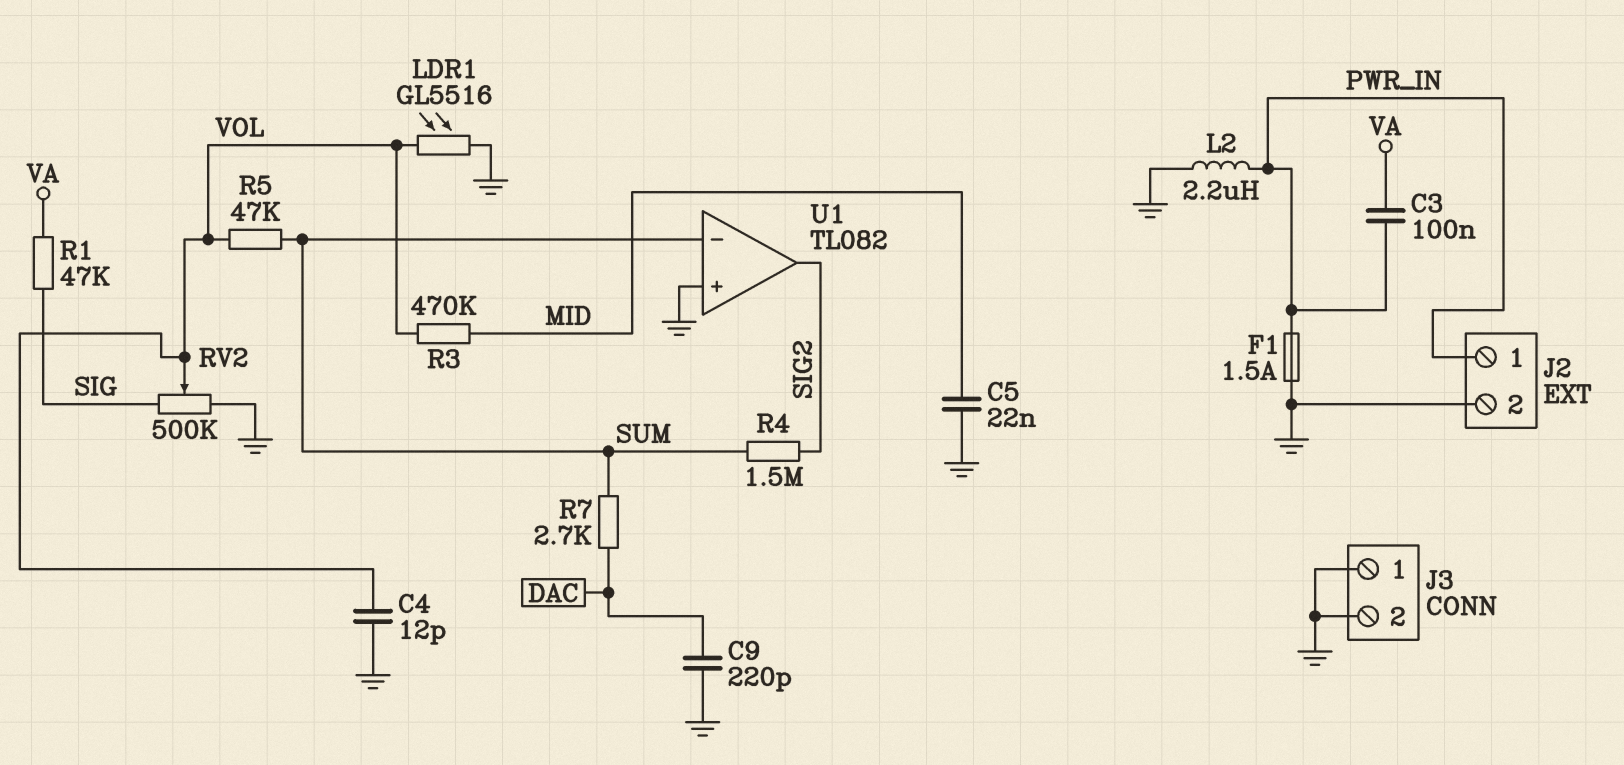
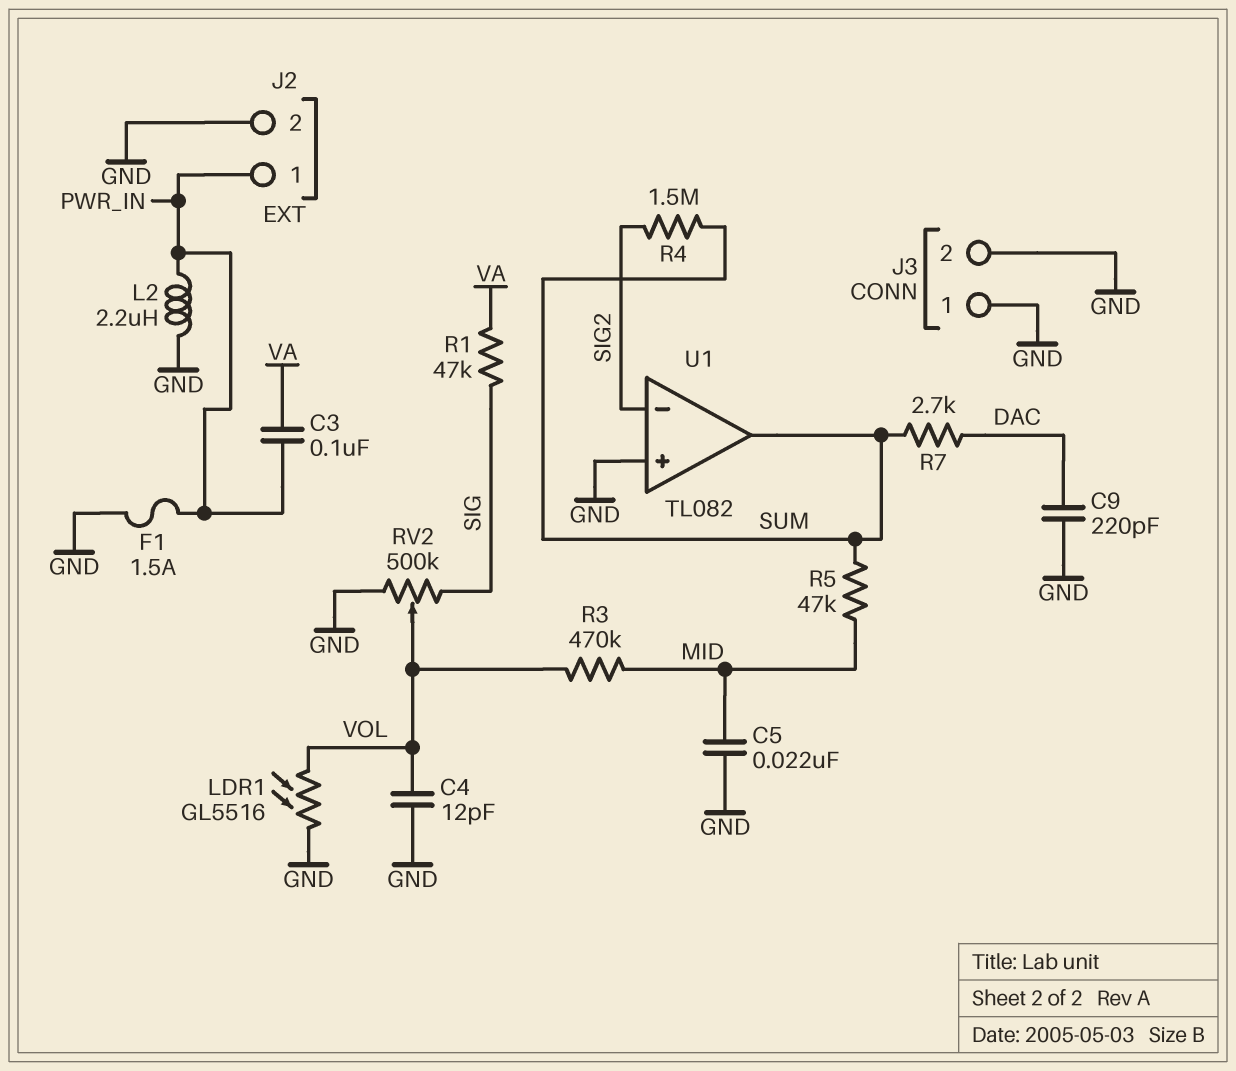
R5: 47k (SUM, VOL) -> 47k (MID, SUM)
U1 pin in-: SUM -> SIG2
U1 pin out: SIG2 -> SUM

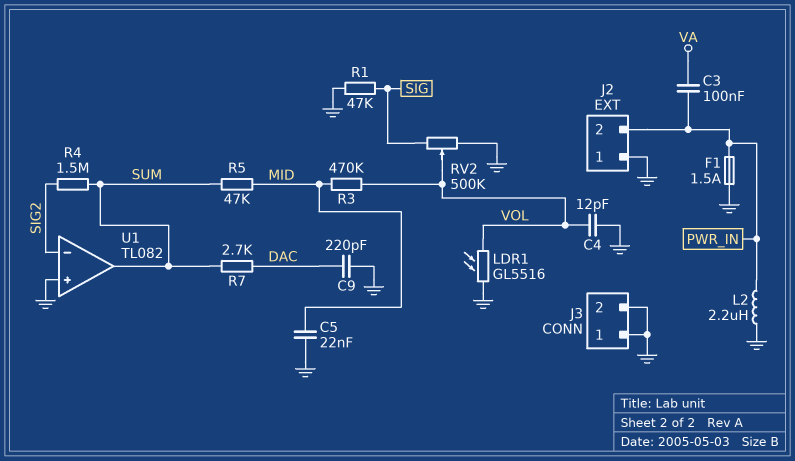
J2 pin 1: PWR_IN -> GND
J2 pin 2: GND -> PWR_IN
R1: 47k (SIG, VA) -> 47k (GND, SIG)

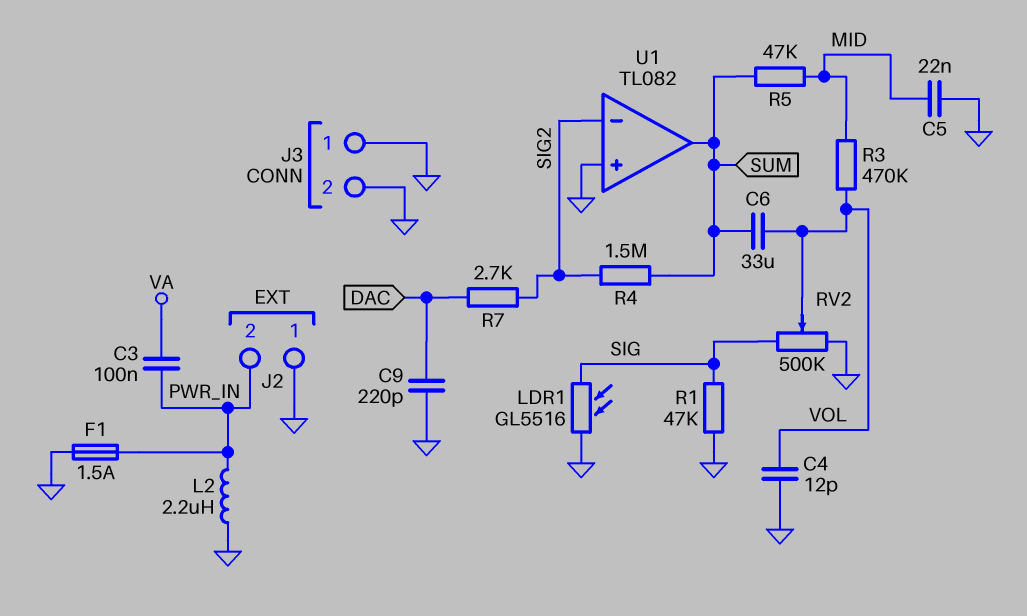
C6: none -> 33uF (SUM, VOL)
LDR1: GL5516 (GND, VOL) -> GL5516 (GND, SIG)
R7: 2.7k (DAC, SUM) -> 2.7k (DAC, SIG2)

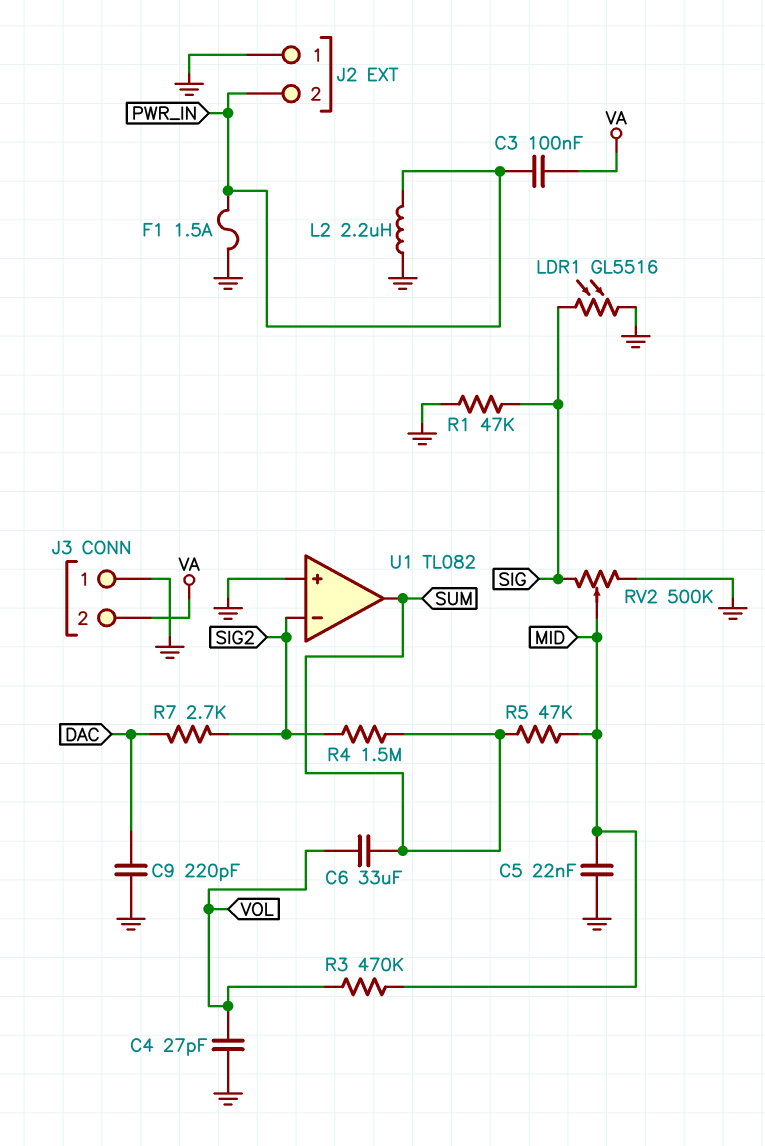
C4: 12pF (GND, VOL) -> 27pF (GND, VOL)
J3 pin 2: GND -> VA
RV2: 500k (GND, SIG, wiper VOL) -> 500k (GND, SIG, wiper MID)

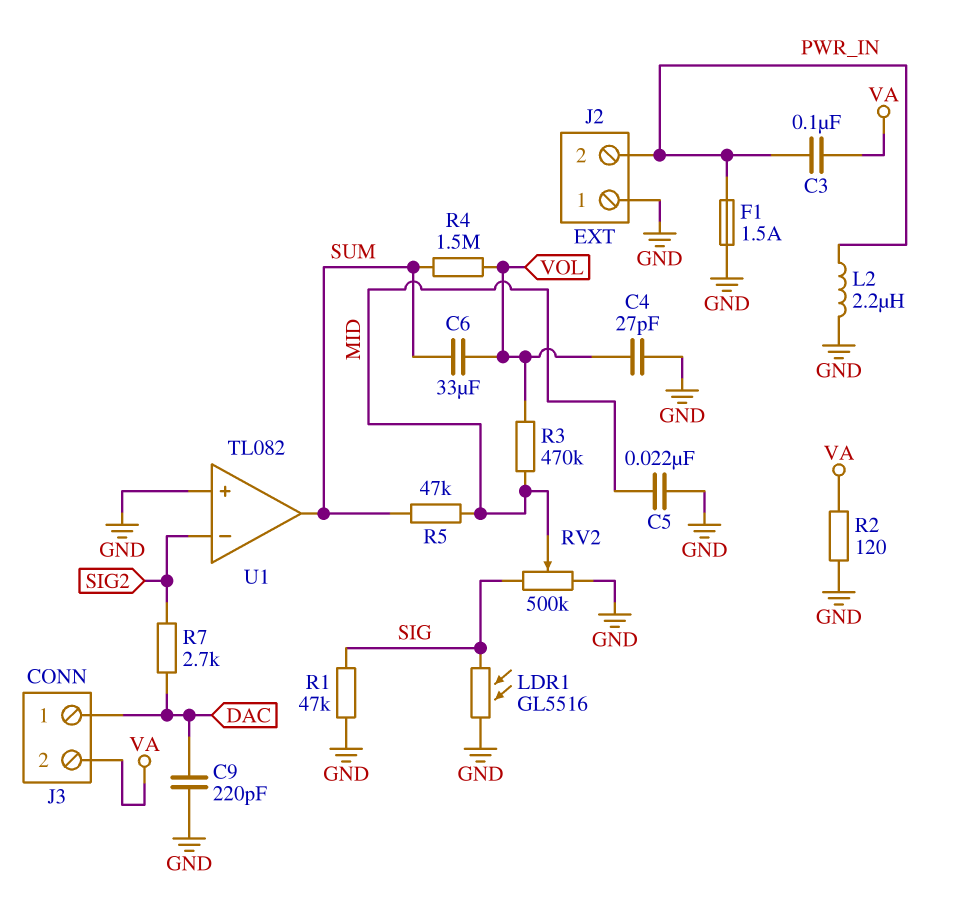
J3 pin 1: GND -> DAC
R2: none -> 120 (GND, VA)
R4: 1.5M (SIG2, SUM) -> 1.5M (SUM, VOL)

